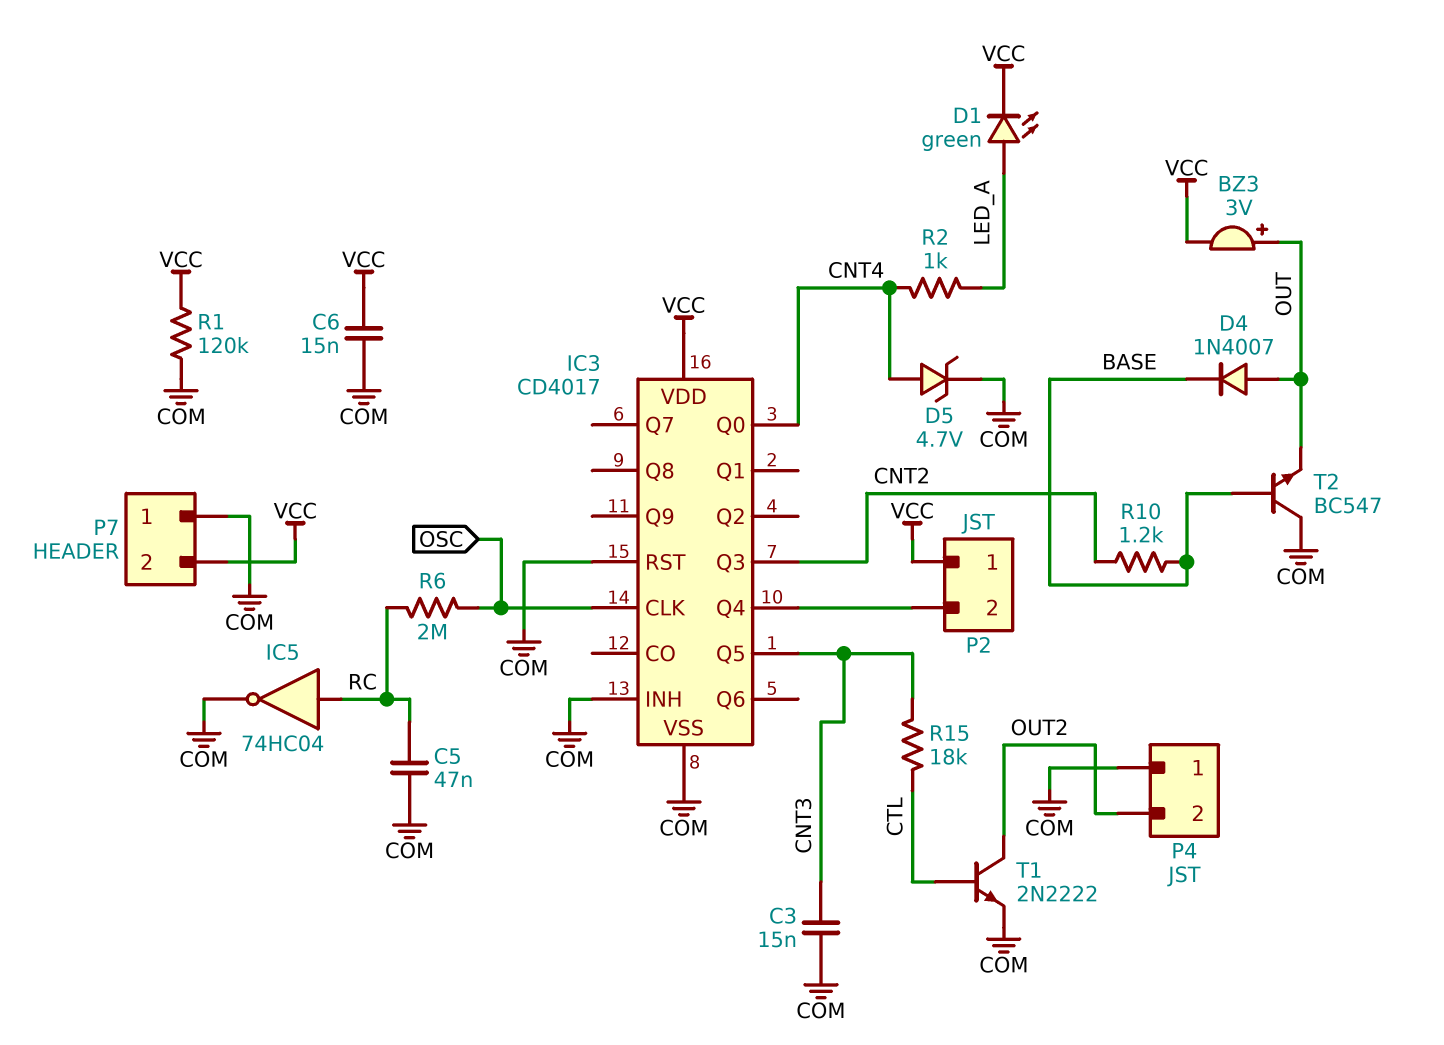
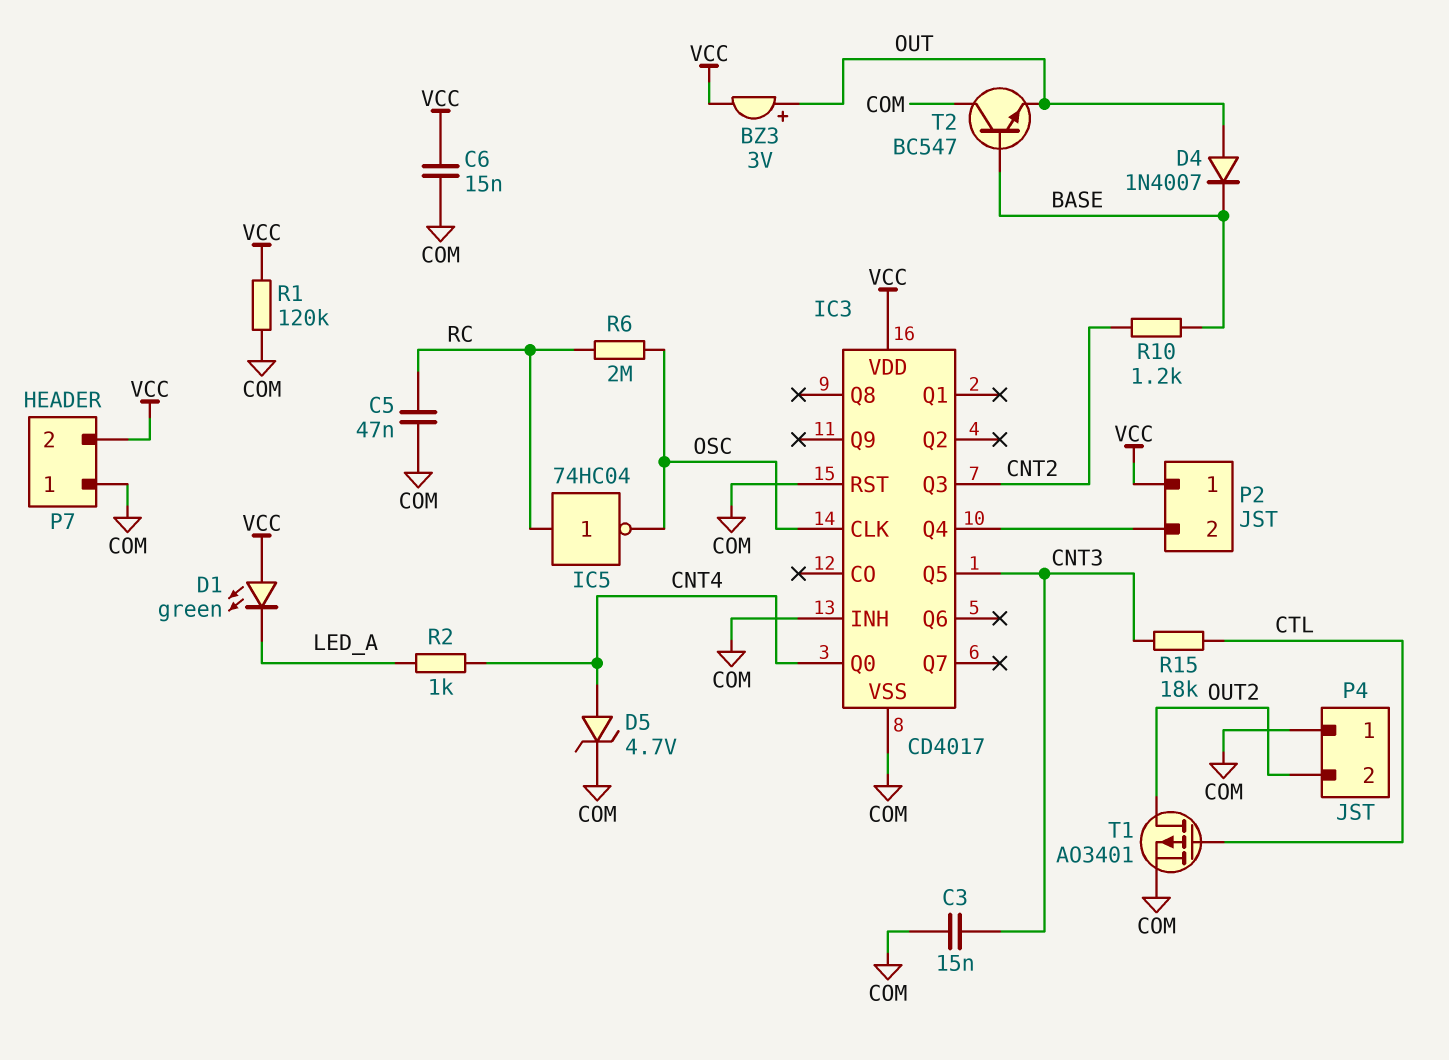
D1: LED green (A LED_A, K VCC) -> LED green (A VCC, K LED_A)
IC5: NOT 74HC04 (in RC, out COM) -> NOT 74HC04 (in RC, out OSC)
T1: NPN 2N2222 (B CTL, C OUT2, E COM) -> PMOS AO3401 (G CTL, D OUT2, S COM)

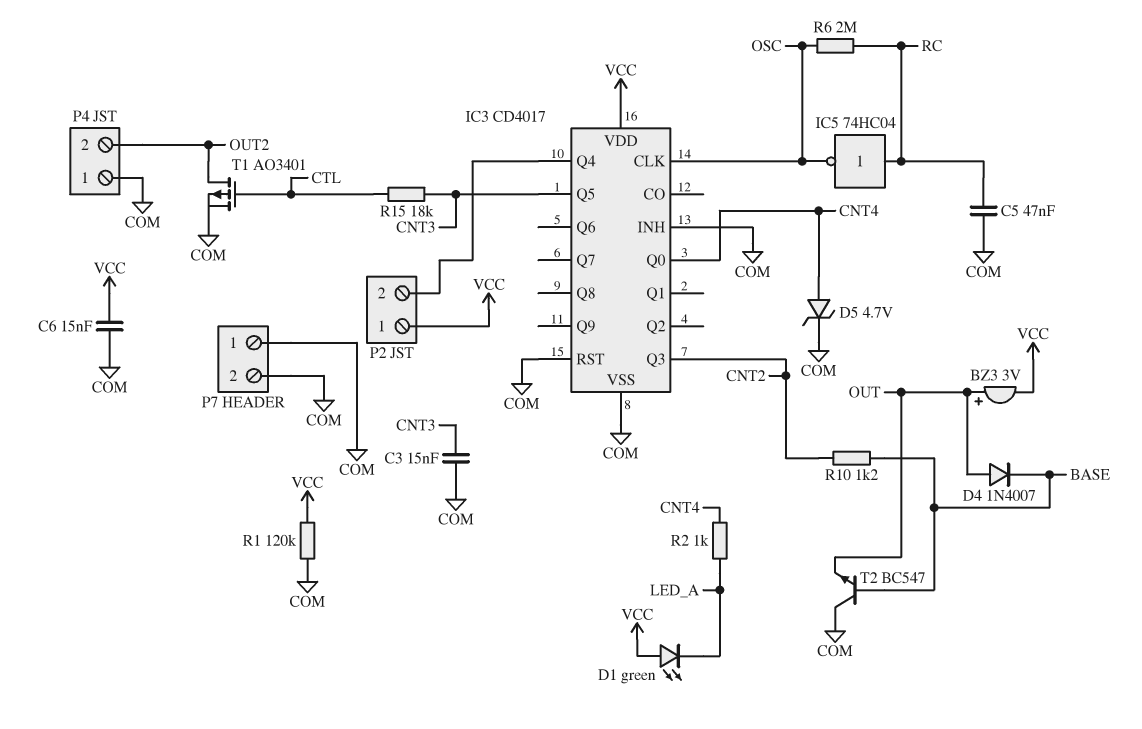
P7 pin 2: VCC -> COM

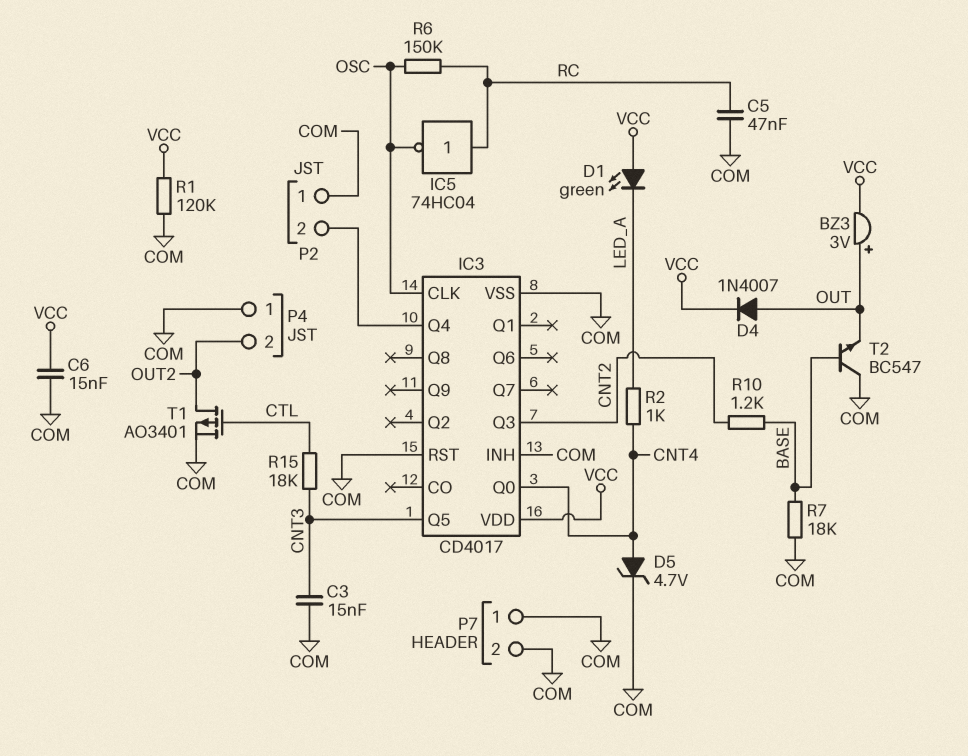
D4: diode 1N4007 (A OUT, K BASE) -> diode 1N4007 (A OUT, K VCC)
P2 pin 1: VCC -> COM
R6: 2M (OSC, RC) -> 150k (OSC, RC)
R7: none -> 18k (BASE, COM)

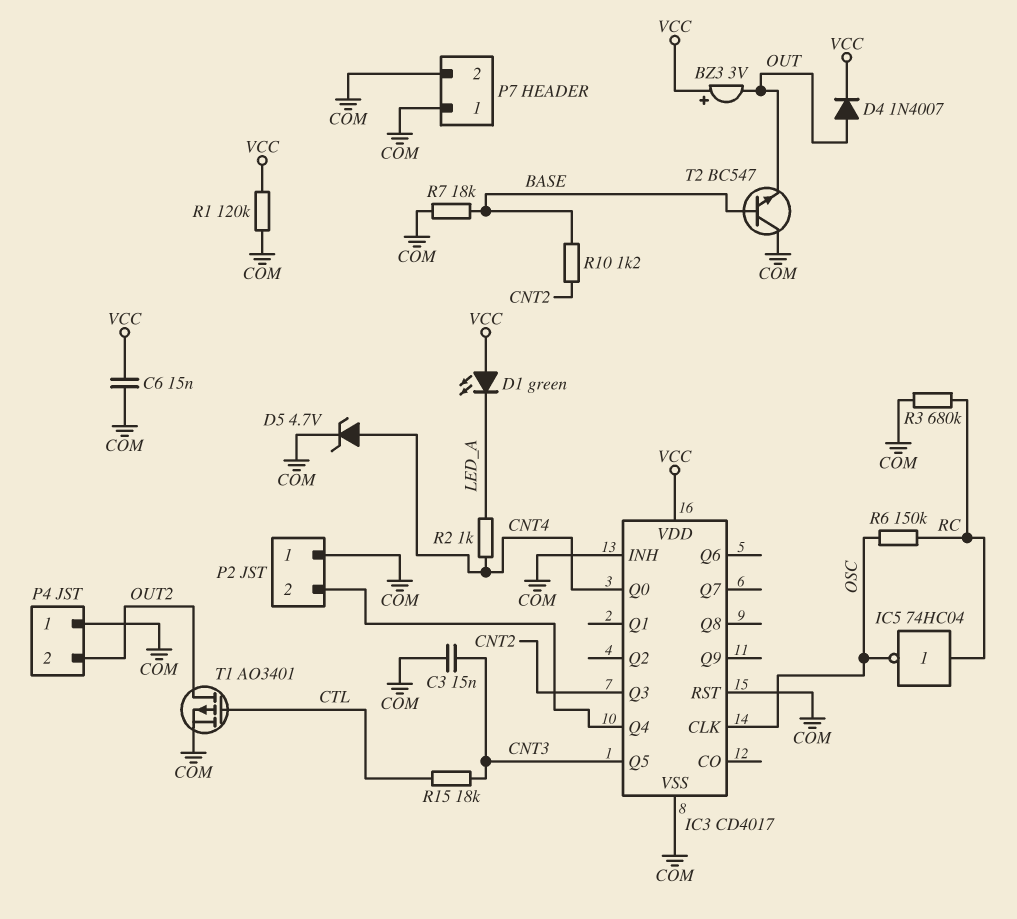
BZ3: buzzer 3V (plus OUT, minus VCC) -> buzzer 3V (plus VCC, minus OUT)
C5: 47nF (COM, RC) -> none
R3: none -> 680k (COM, RC)

